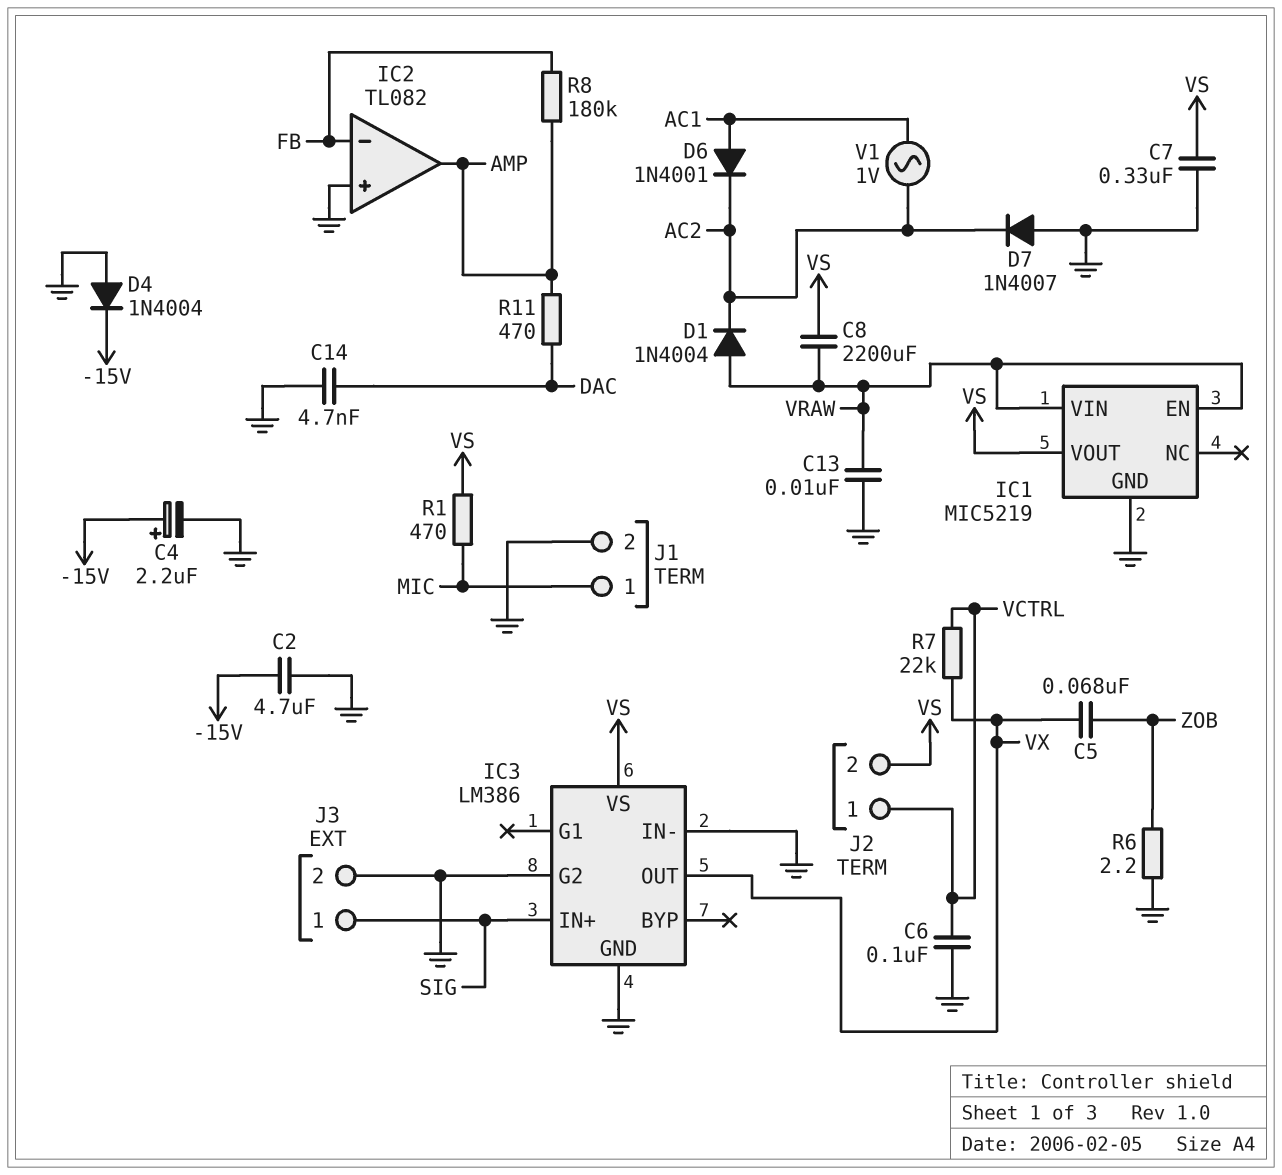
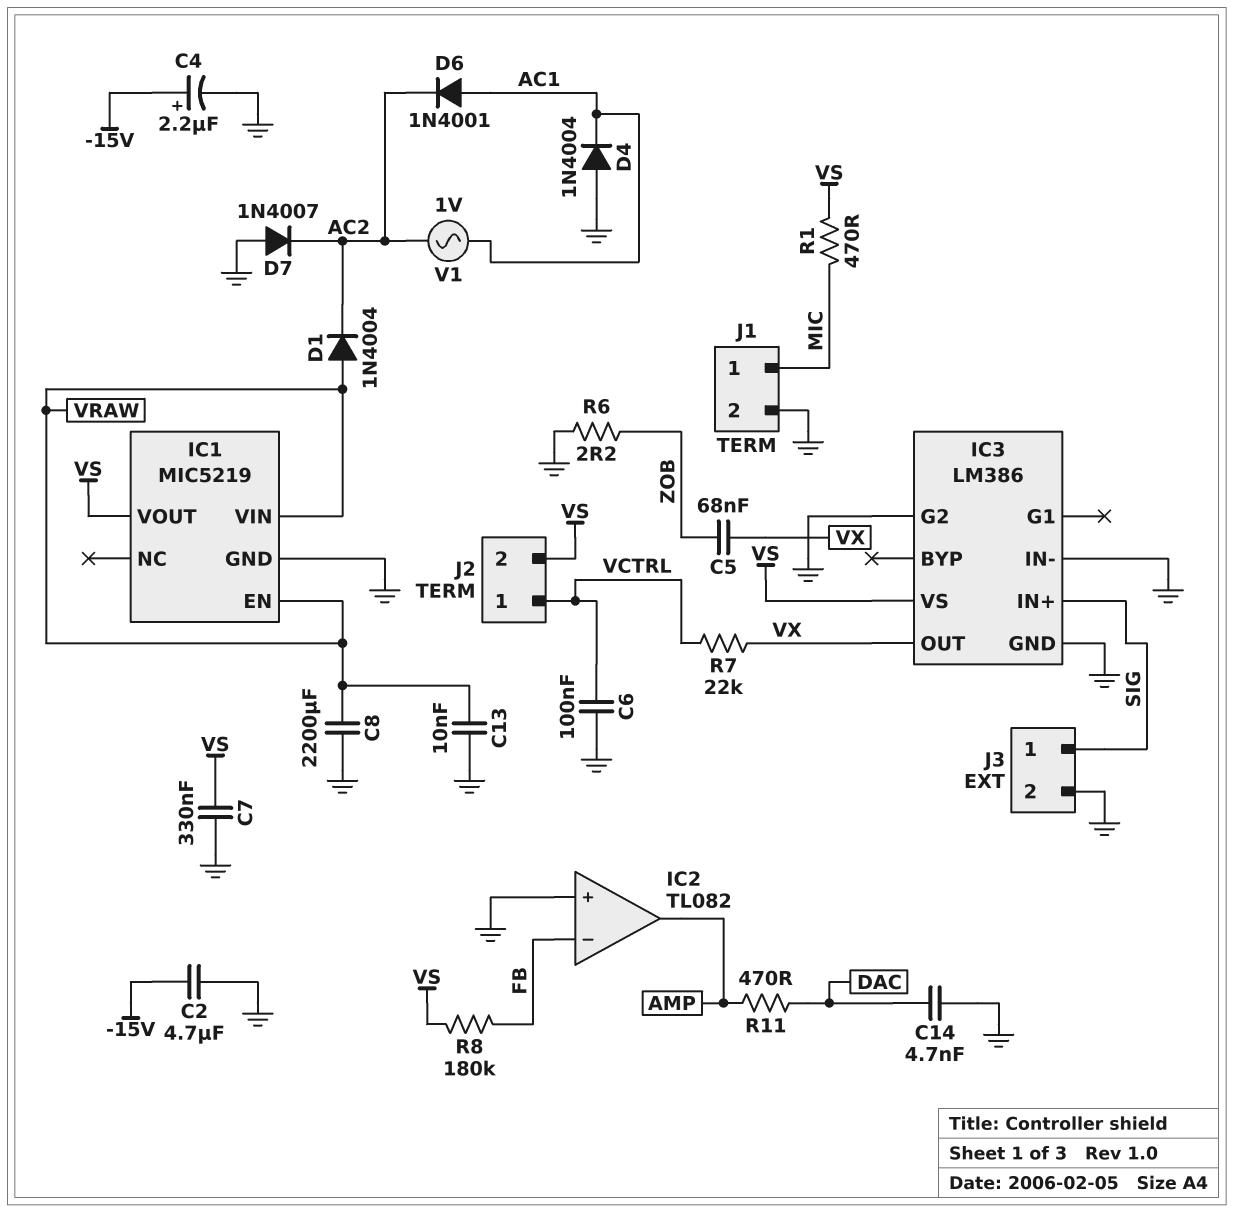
C8: 2200uF (VRAW, VS) -> 2200uF (GND, VRAW)
D4: diode 1N4004 (A GND, K -15V) -> diode 1N4004 (A GND, K AC1)
R8: 180k (AMP, FB) -> 180k (FB, VS)

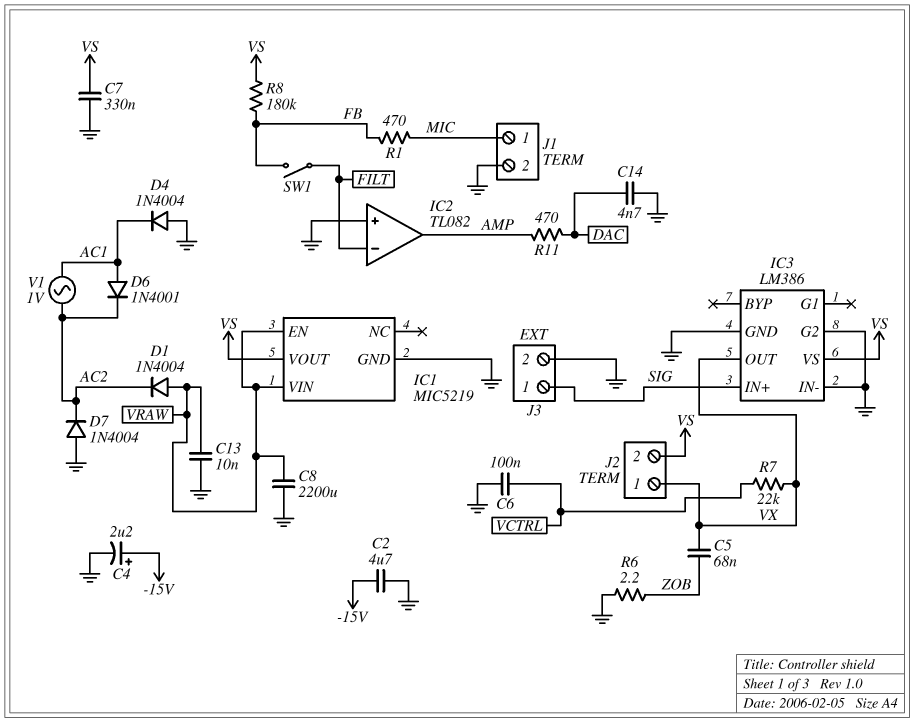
D7: diode 1N4007 (A GND, K AC2) -> diode 1N4004 (A GND, K AC2)
IC2 pin in-: FB -> FILT
J2 pin 1: VCTRL -> VX
R1: 470 (MIC, VS) -> 470 (FB, MIC)
SW1: none -> switch (FB, FILT)

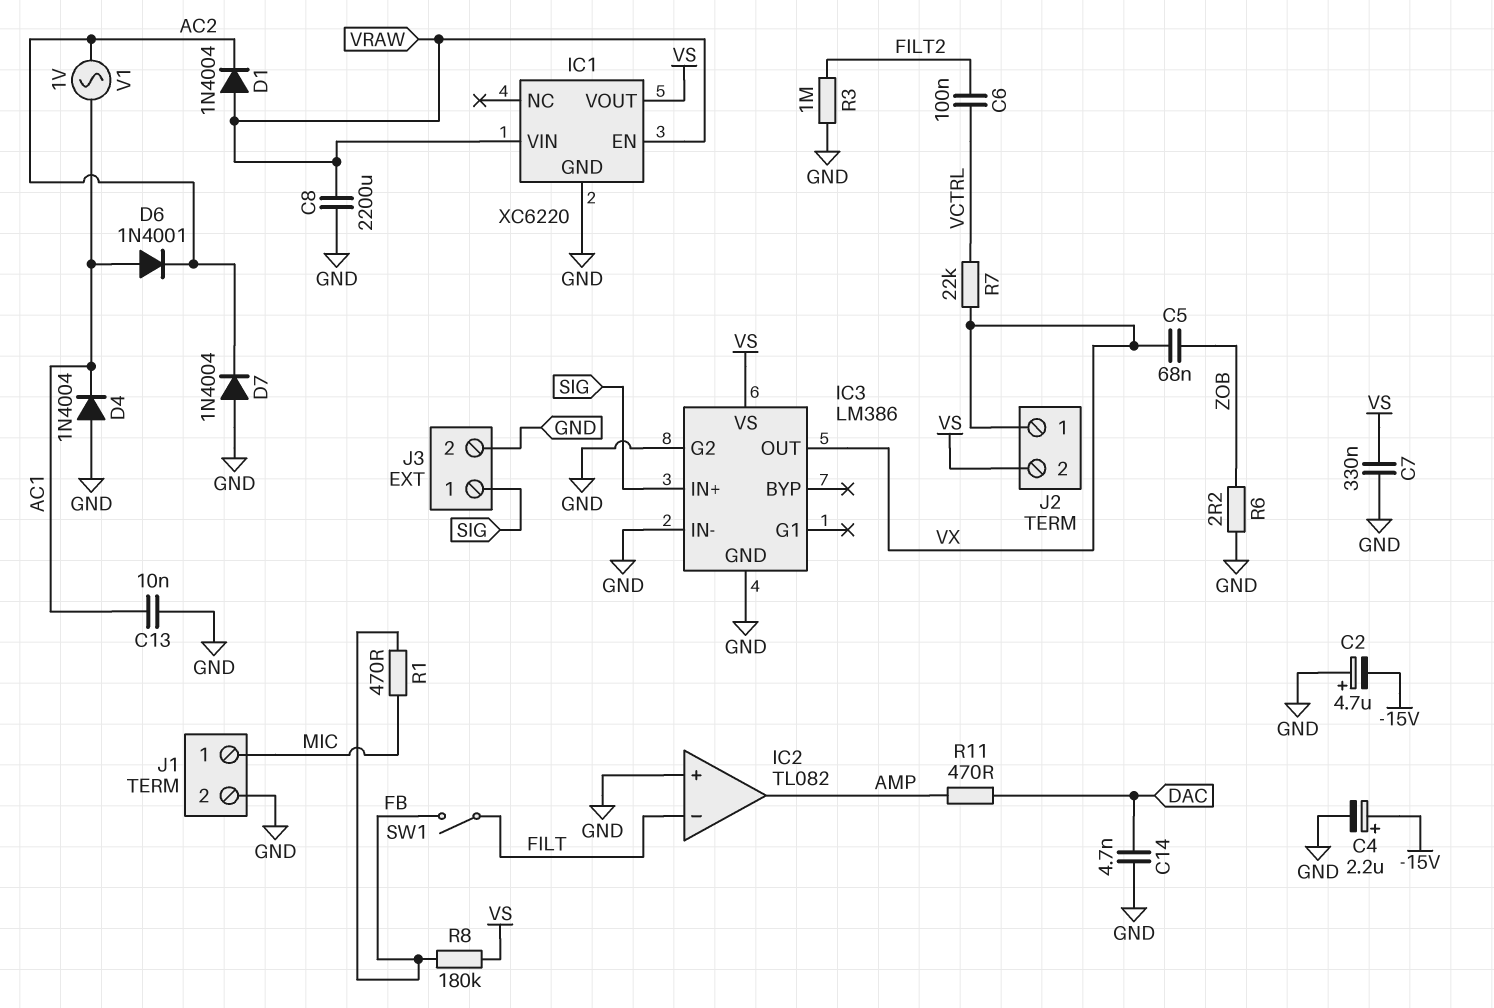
C2: 4.7uF (-15V, GND) -> 4.7uF (plus GND, minus -15V)
C6: 100nF (GND, VCTRL) -> 100nF (FILT2, VCTRL)
C13: 10nF (GND, VRAW) -> 10nF (AC1, GND)
IC1: MIC5219 -> XC6220
R3: none -> 1M (FILT2, GND)

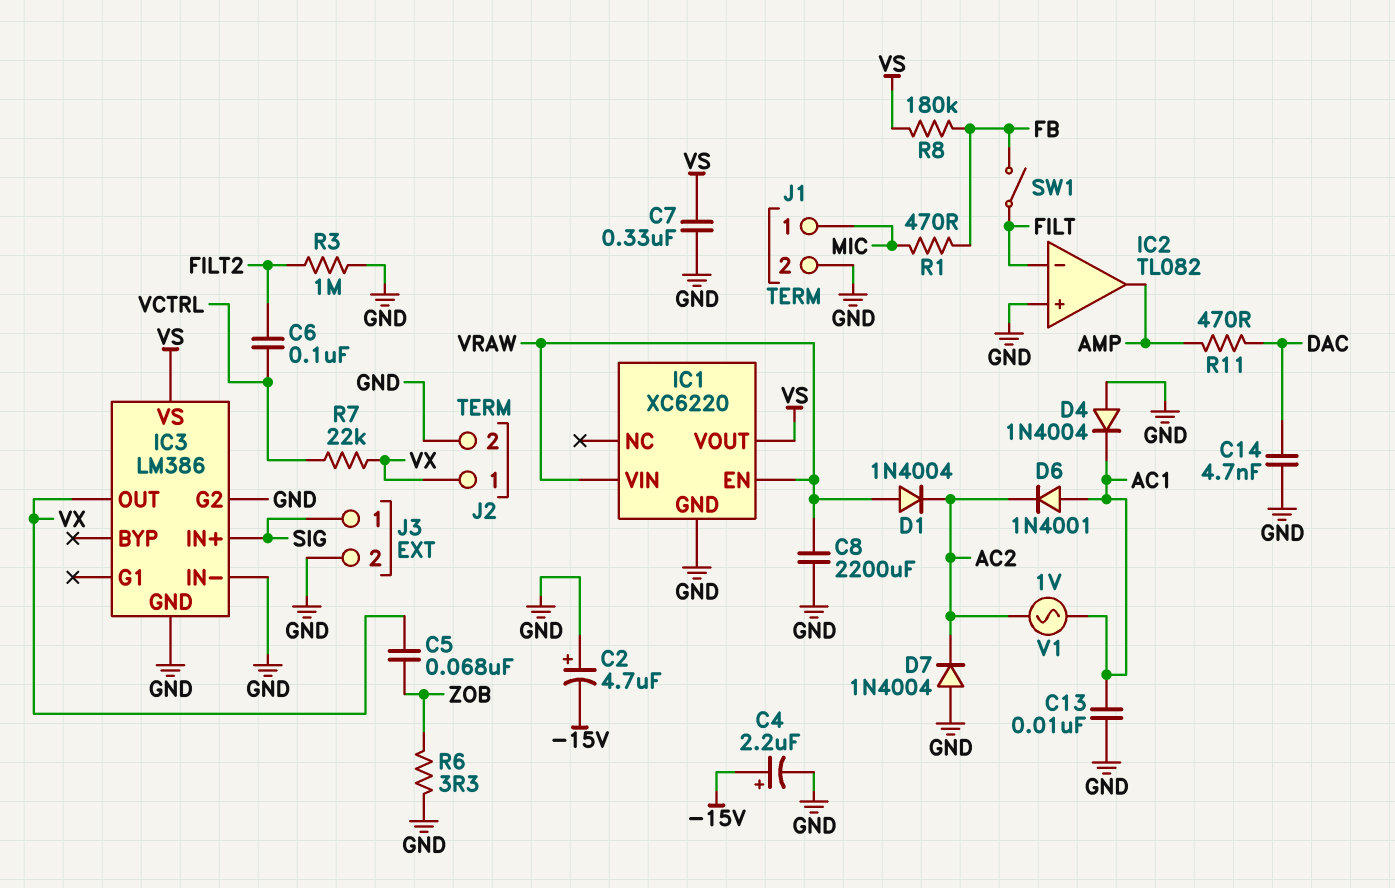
J2 pin 2: VS -> GND
R6: 2.2 (GND, ZOB) -> 3.3 (GND, ZOB)

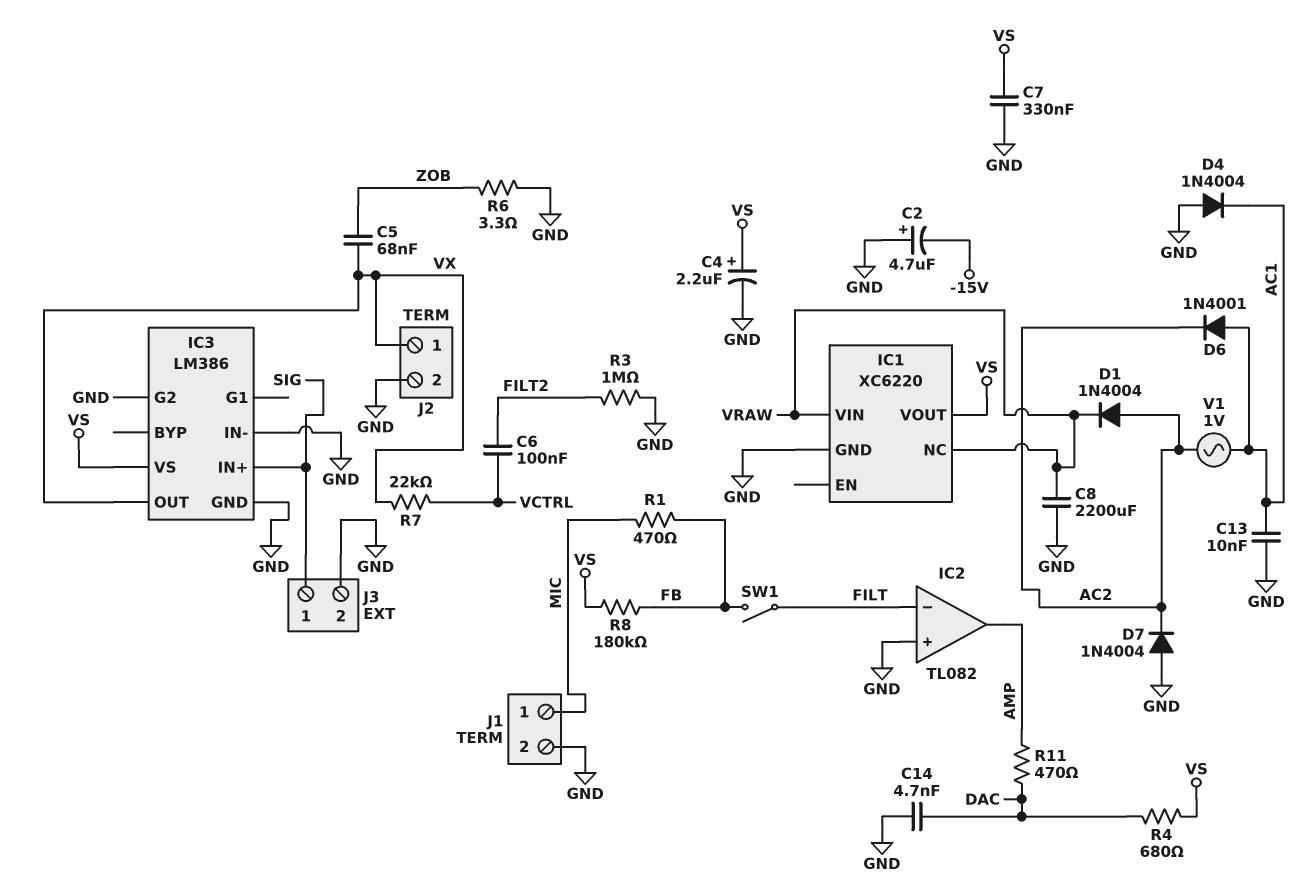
C4: 2.2uF (plus -15V, minus GND) -> 2.2uF (plus VS, minus GND)
D1: diode 1N4004 (A VRAW, K AC2) -> diode 1N4004 (A AC2, K VRAW)
IC1 pin EN: VRAW -> none
IC1 pin NC: none -> VRAW
R4: none -> 680 (DAC, VS)

